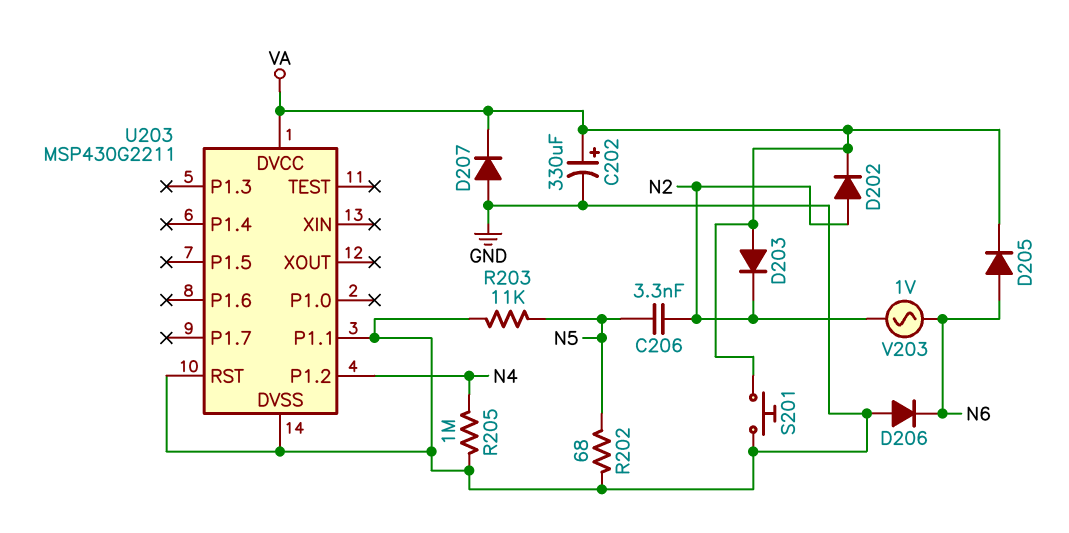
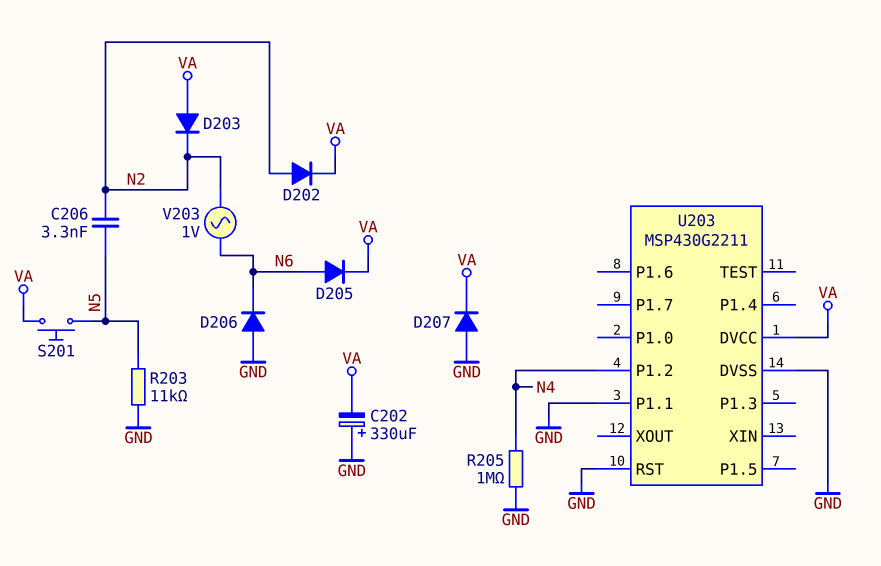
C202: 330uF (plus VA, minus GND) -> 330uF (plus GND, minus VA)
R202: 68 (GND, N5) -> none
S201: button (GND, VA) -> button (N5, VA)

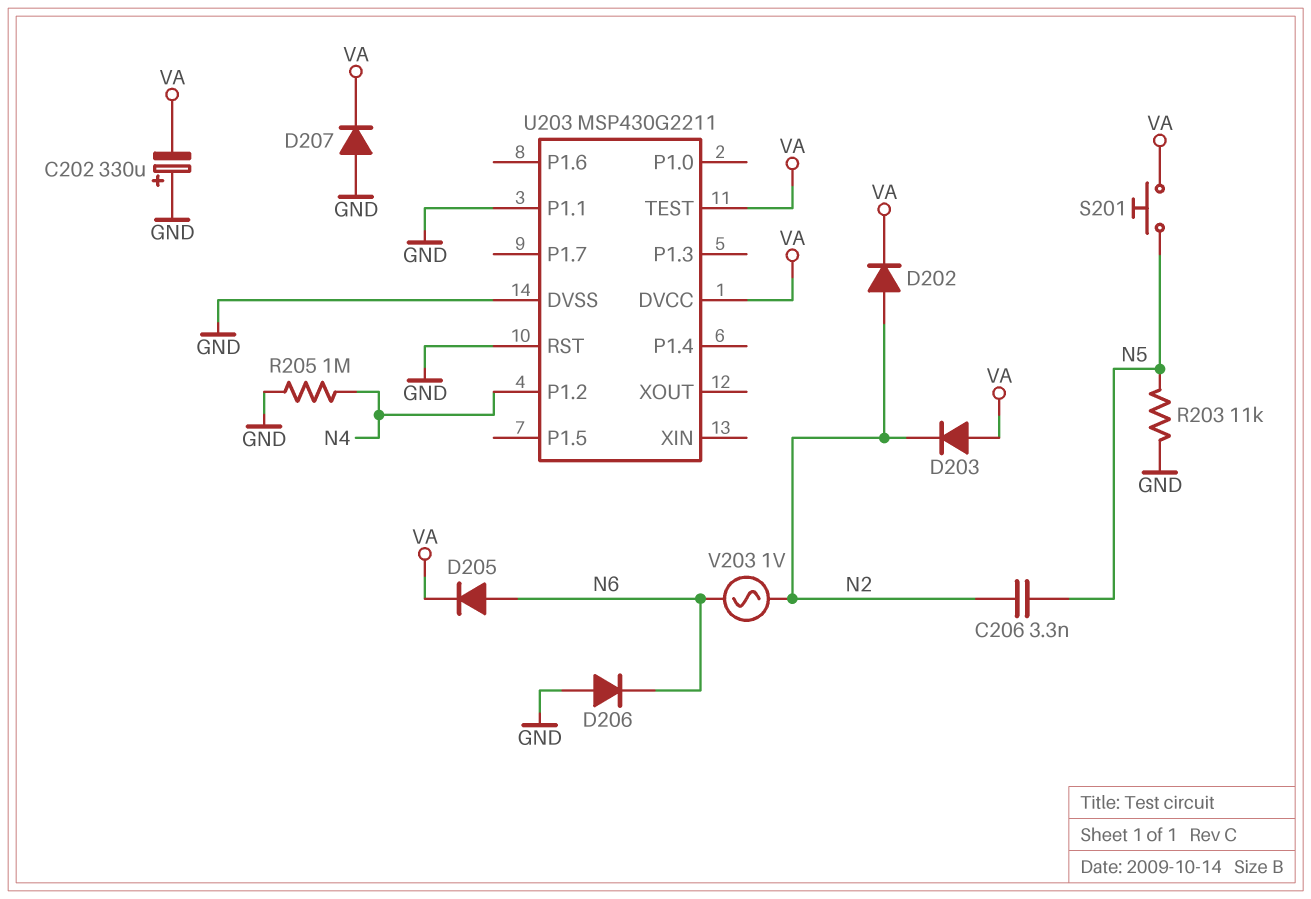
U203 pin TEST: none -> VA

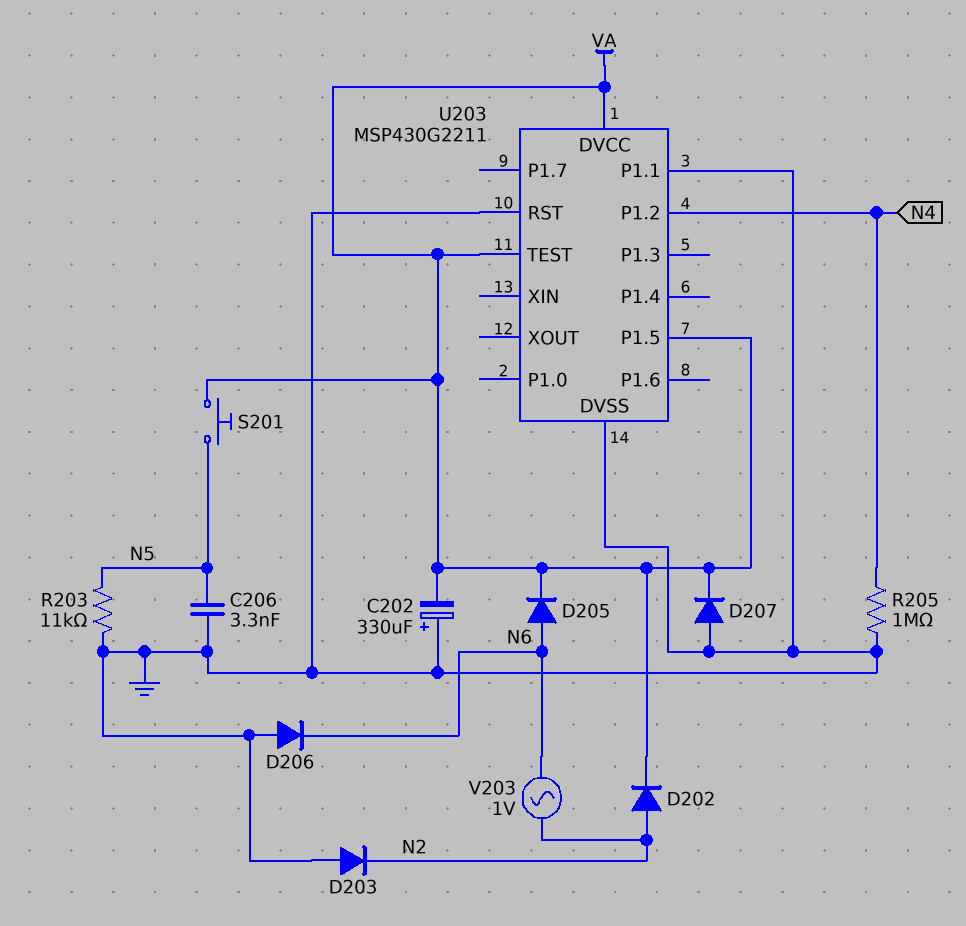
C206: 3.3nF (N2, N5) -> 3.3nF (GND, N5)
D203: diode (A VA, K N2) -> diode (A GND, K N2)
U203 pin P1.5: none -> VA

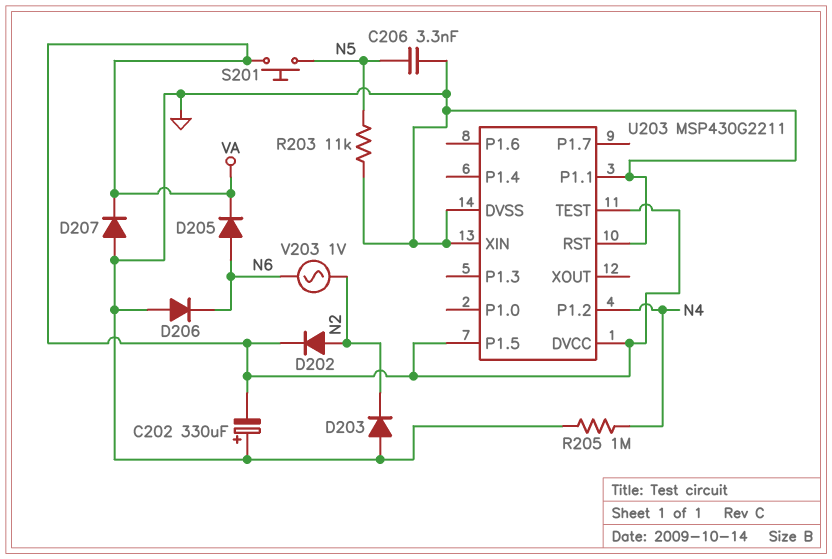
U203 pin XIN: none -> GND

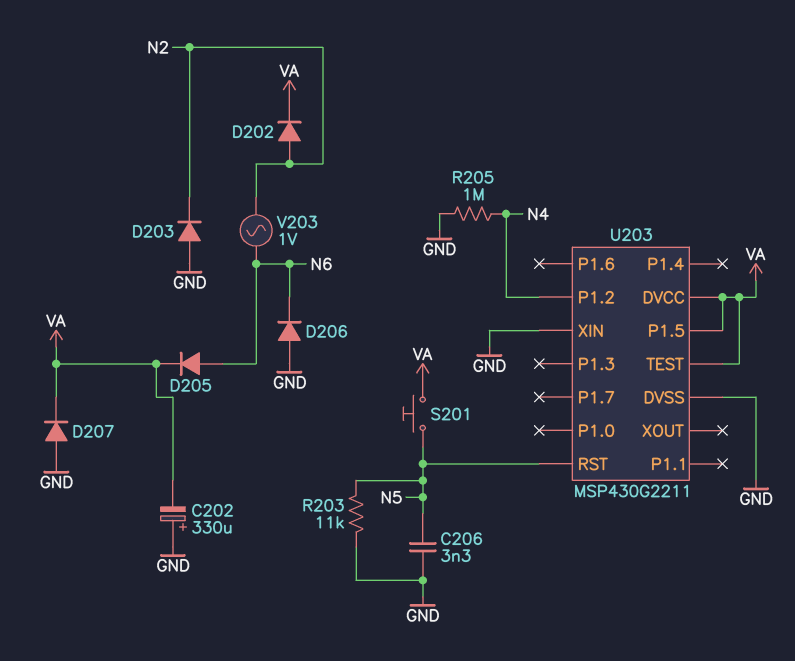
U203 pin P1.1: GND -> none
U203 pin RST: GND -> N5

